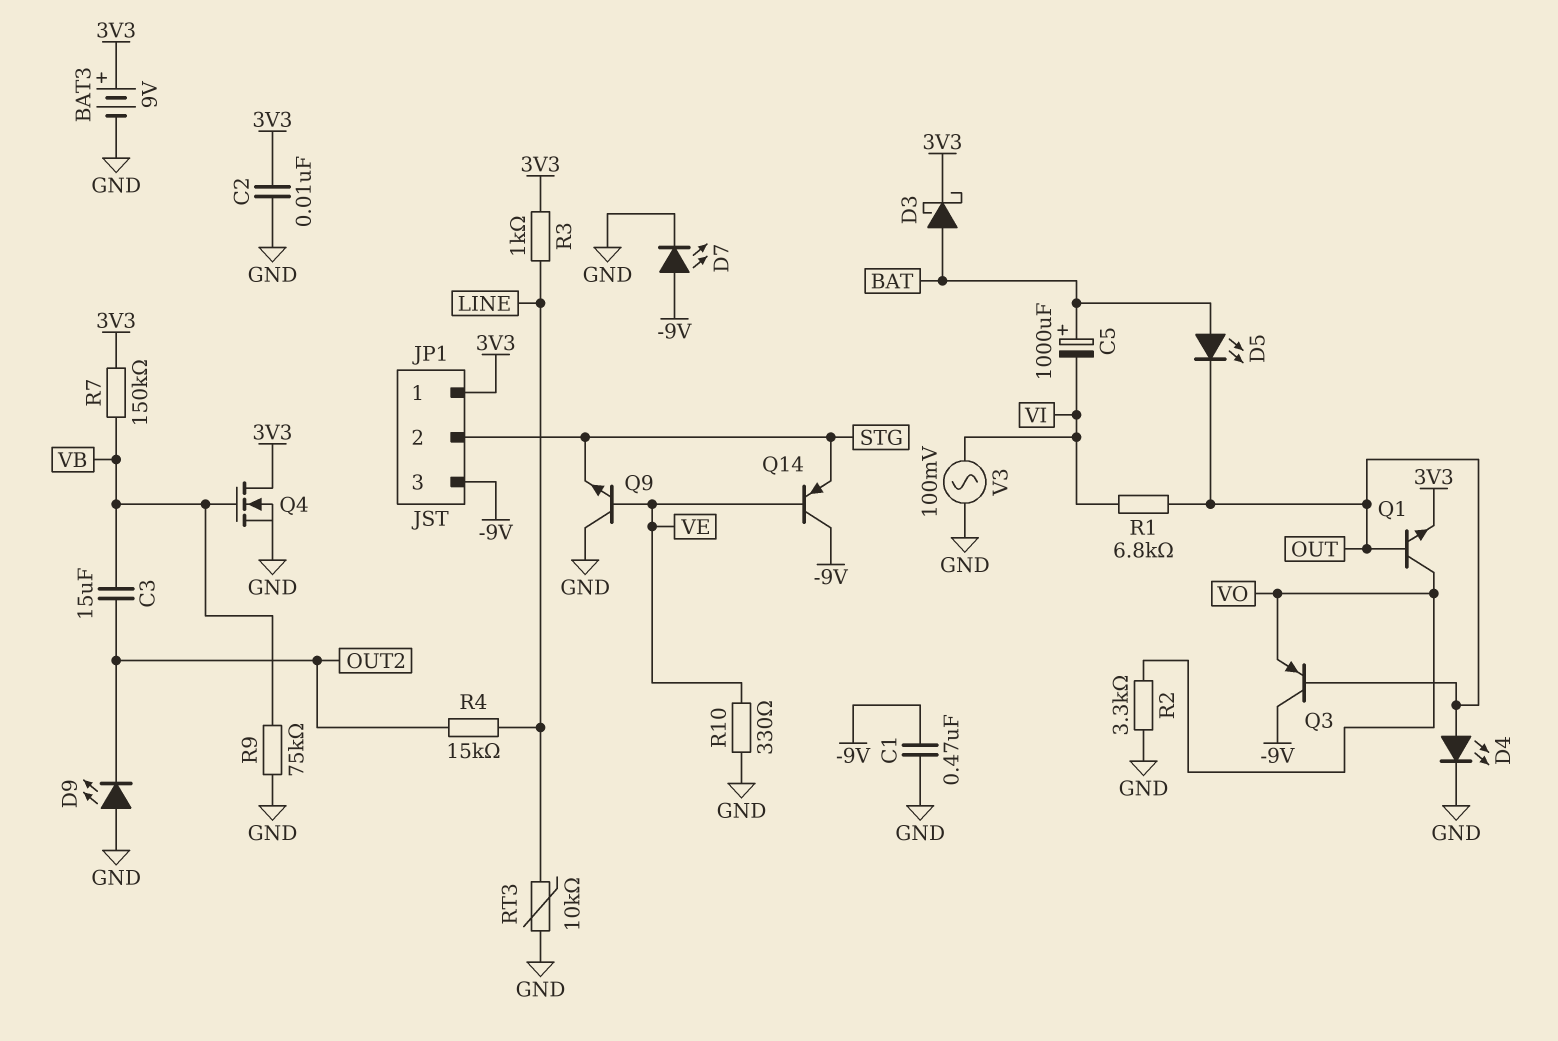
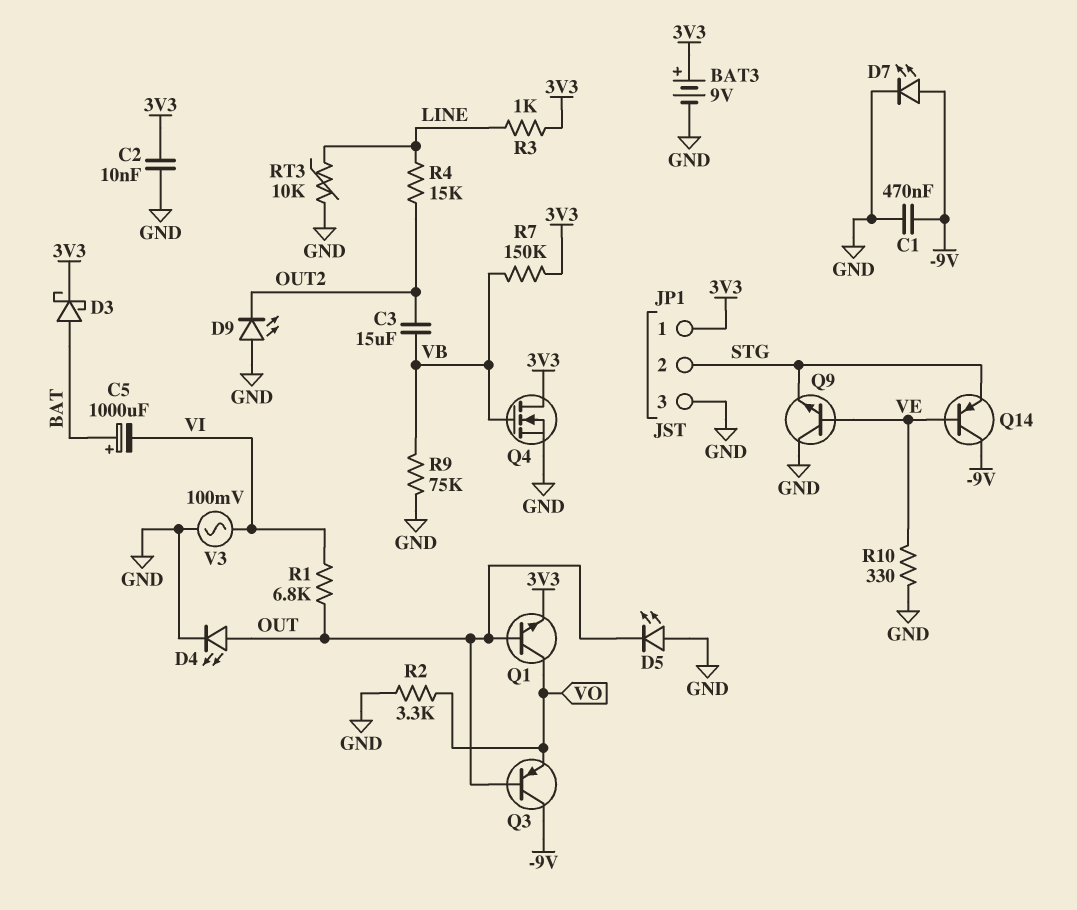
D5: LED (A BAT, K OUT) -> LED (A GND, K OUT)
JP1 pin 3: -9V -> GND

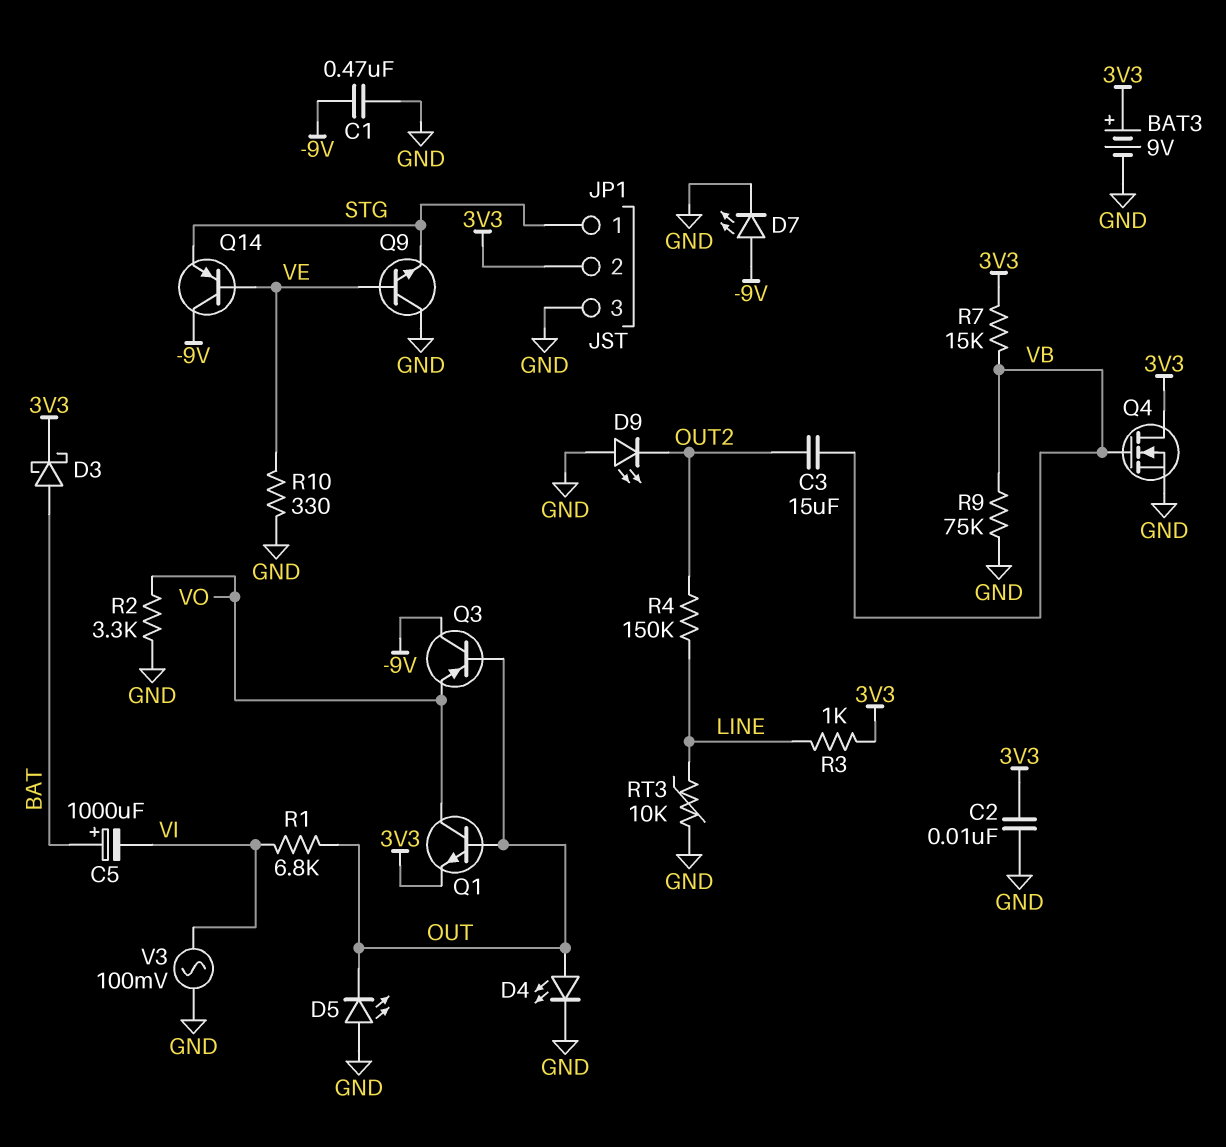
JP1 pin 1: 3V3 -> STG
JP1 pin 2: STG -> 3V3
R4: 15k (LINE, OUT2) -> 150k (LINE, OUT2)
R7: 150k (3V3, VB) -> 15k (3V3, VB)

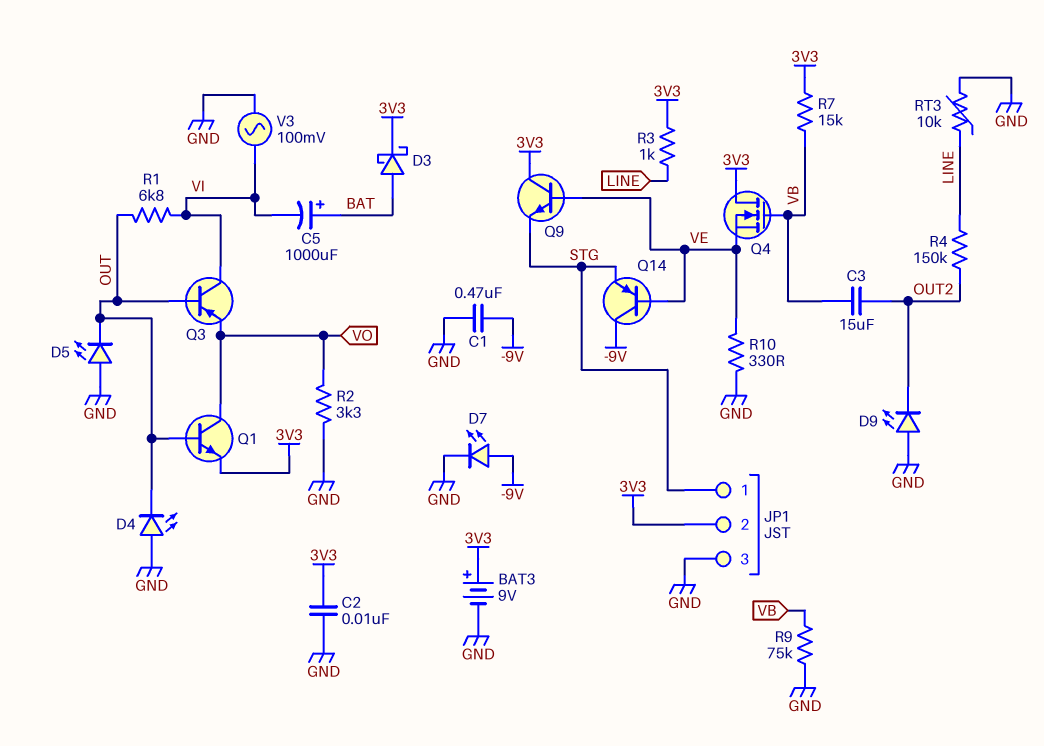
D4: LED (A OUT, K GND) -> LED (A GND, K OUT)
Q3: PNP (B OUT, C -9V, E VO) -> PNP (B OUT, C VI, E VO)
Q4: NMOS (G VB, D 3V3, S GND) -> NMOS (G VB, D 3V3, S VE)
Q9: NPN (B VE, C GND, E STG) -> NPN (B VE, C 3V3, E STG)

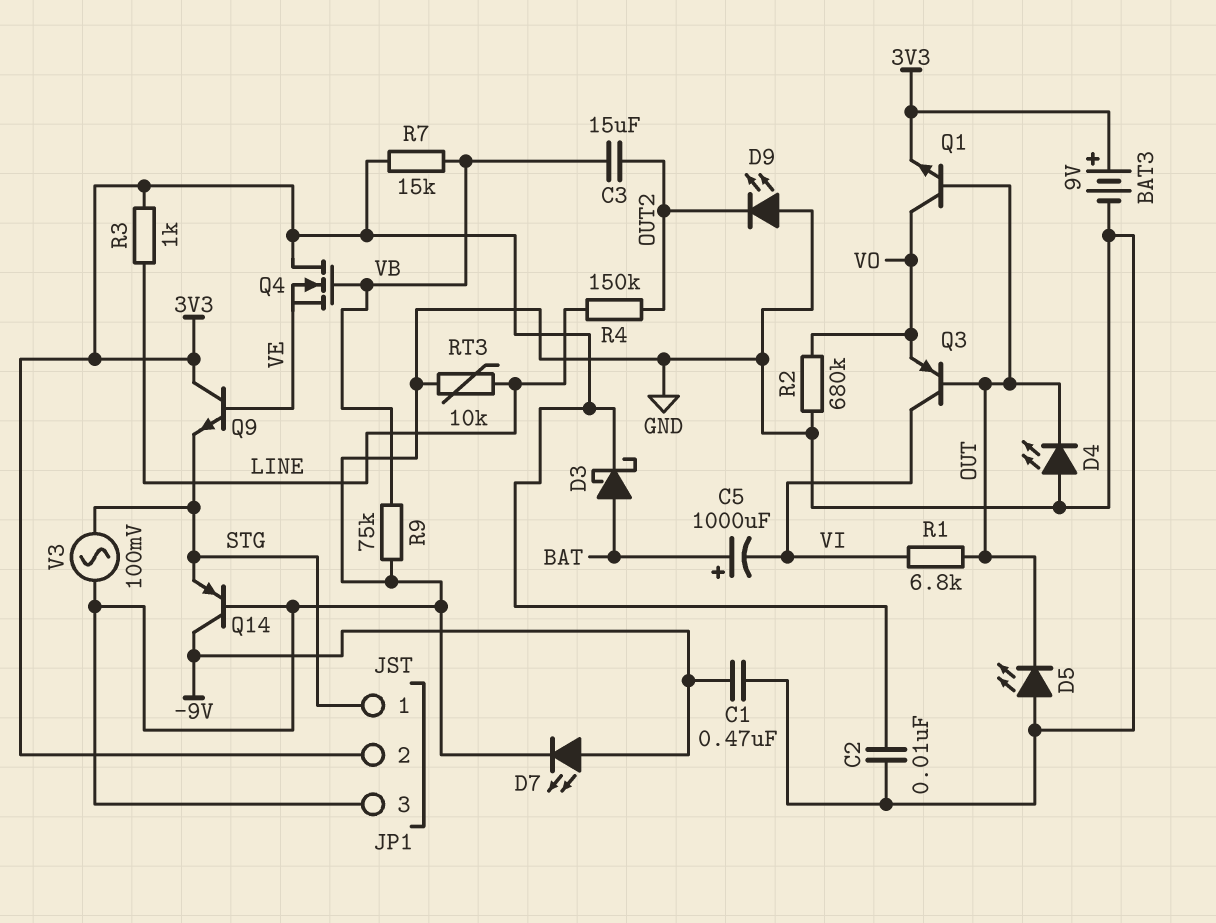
Q14: PNP (B VE, C -9V, E STG) -> PNP (B GND, C -9V, E STG)
R2: 3.3k (GND, VO) -> 680k (GND, VO)
R10: 330 (GND, VE) -> none
V3: AC 100mV (GND, VI) -> AC 100mV (GND, STG)

